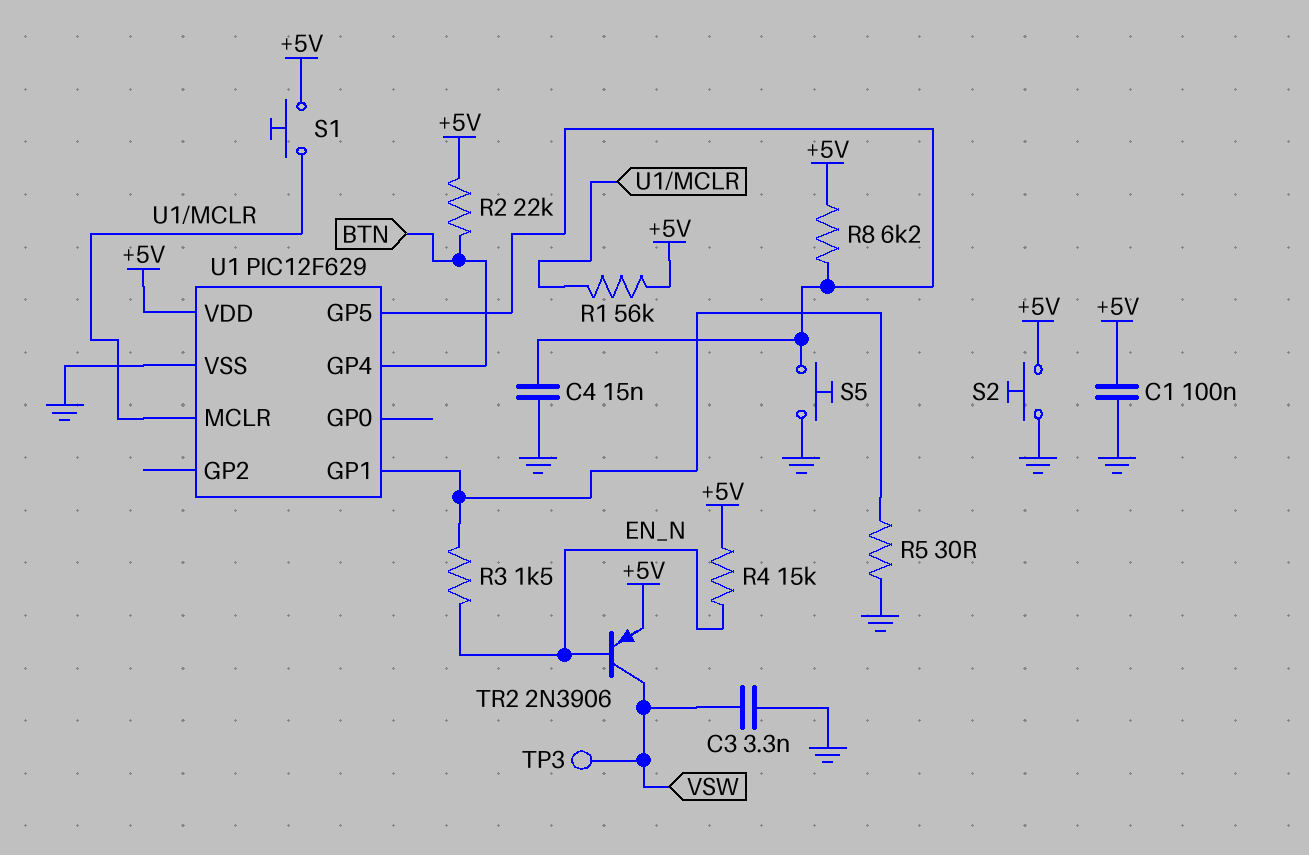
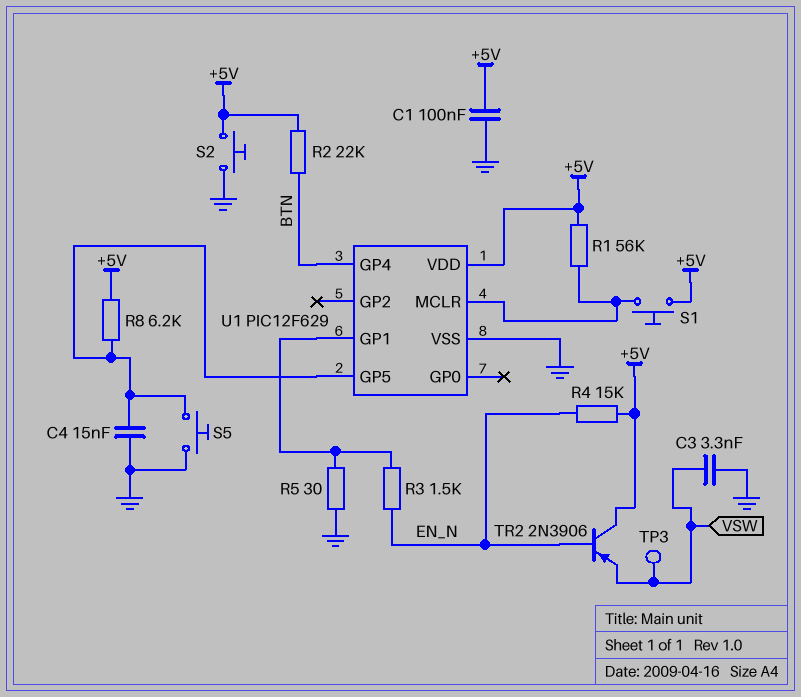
TR2: PNP 2N3906 (B EN_N, C VSW, E +5V) -> PNP 2N3906 (B EN_N, C +5V, E VSW)

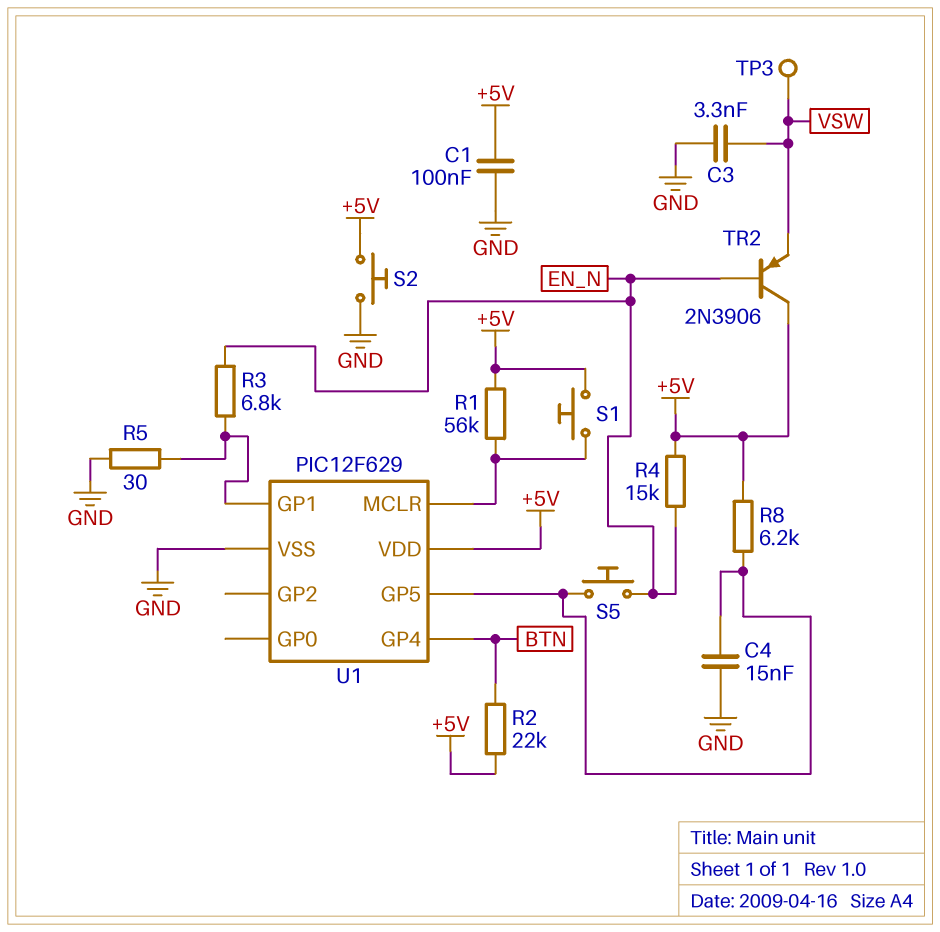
R3: 1.5k (EN_N, U1/GP1) -> 6.8k (EN_N, U1/GP1)
S5: button (GND, U1/GP5) -> button (EN_N, U1/GP5)

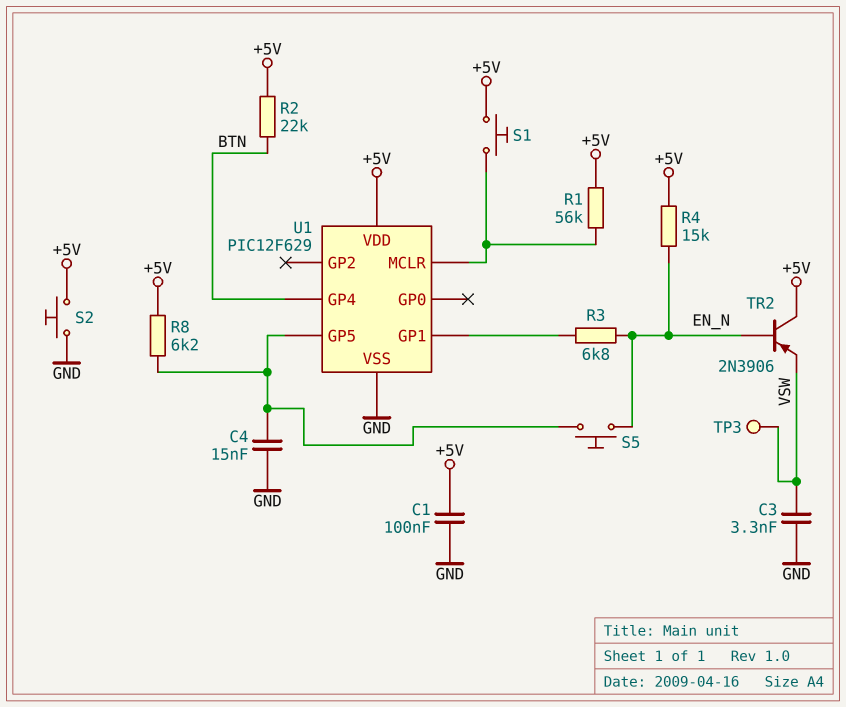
R5: 30 (GND, U1/GP1) -> none

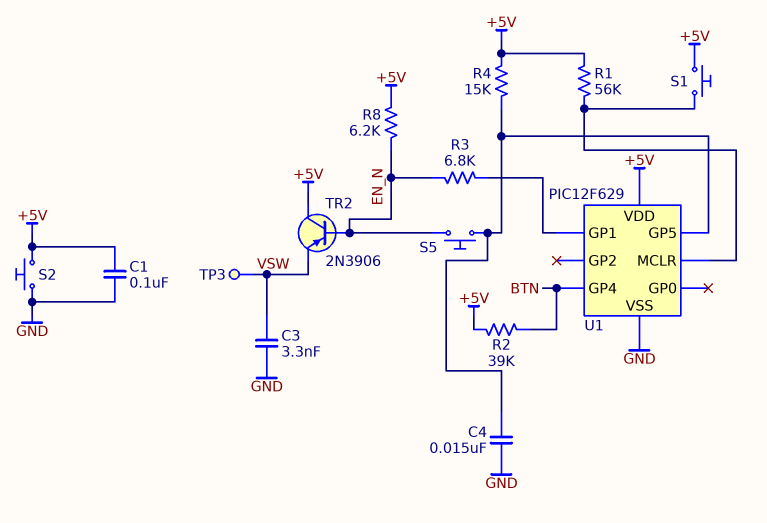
R2: 22k (+5V, BTN) -> 39k (+5V, BTN)
R4: 15k (+5V, EN_N) -> 15k (+5V, U1/GP5)
R8: 6.2k (+5V, U1/GP5) -> 6.2k (+5V, EN_N)

